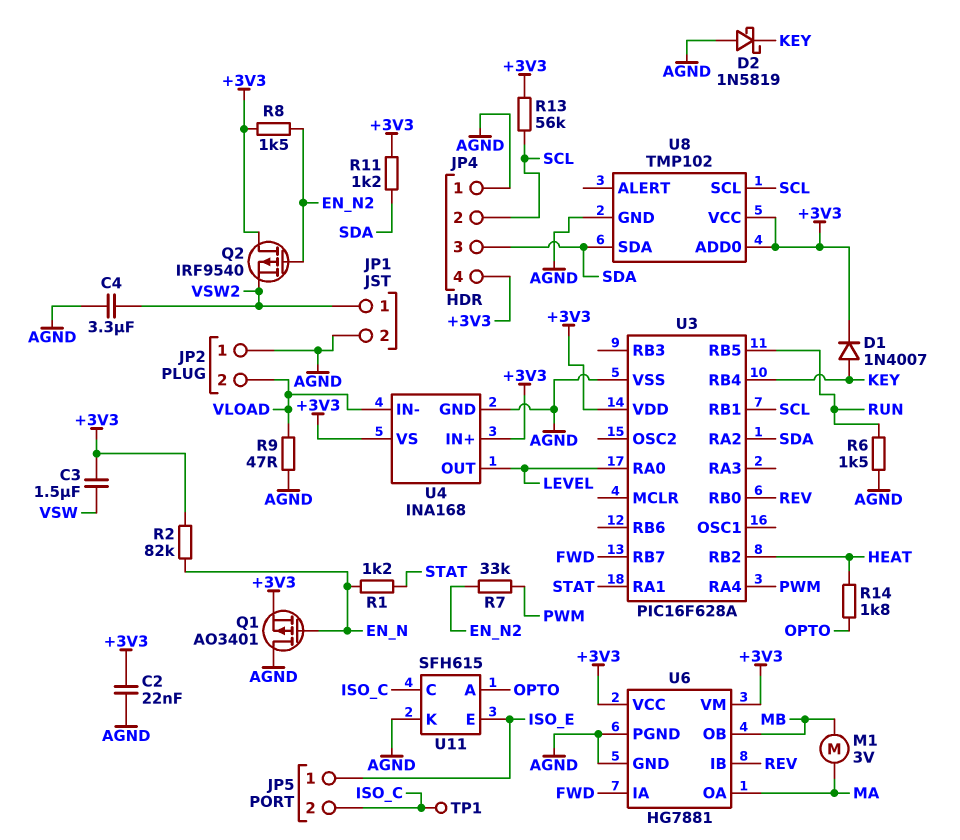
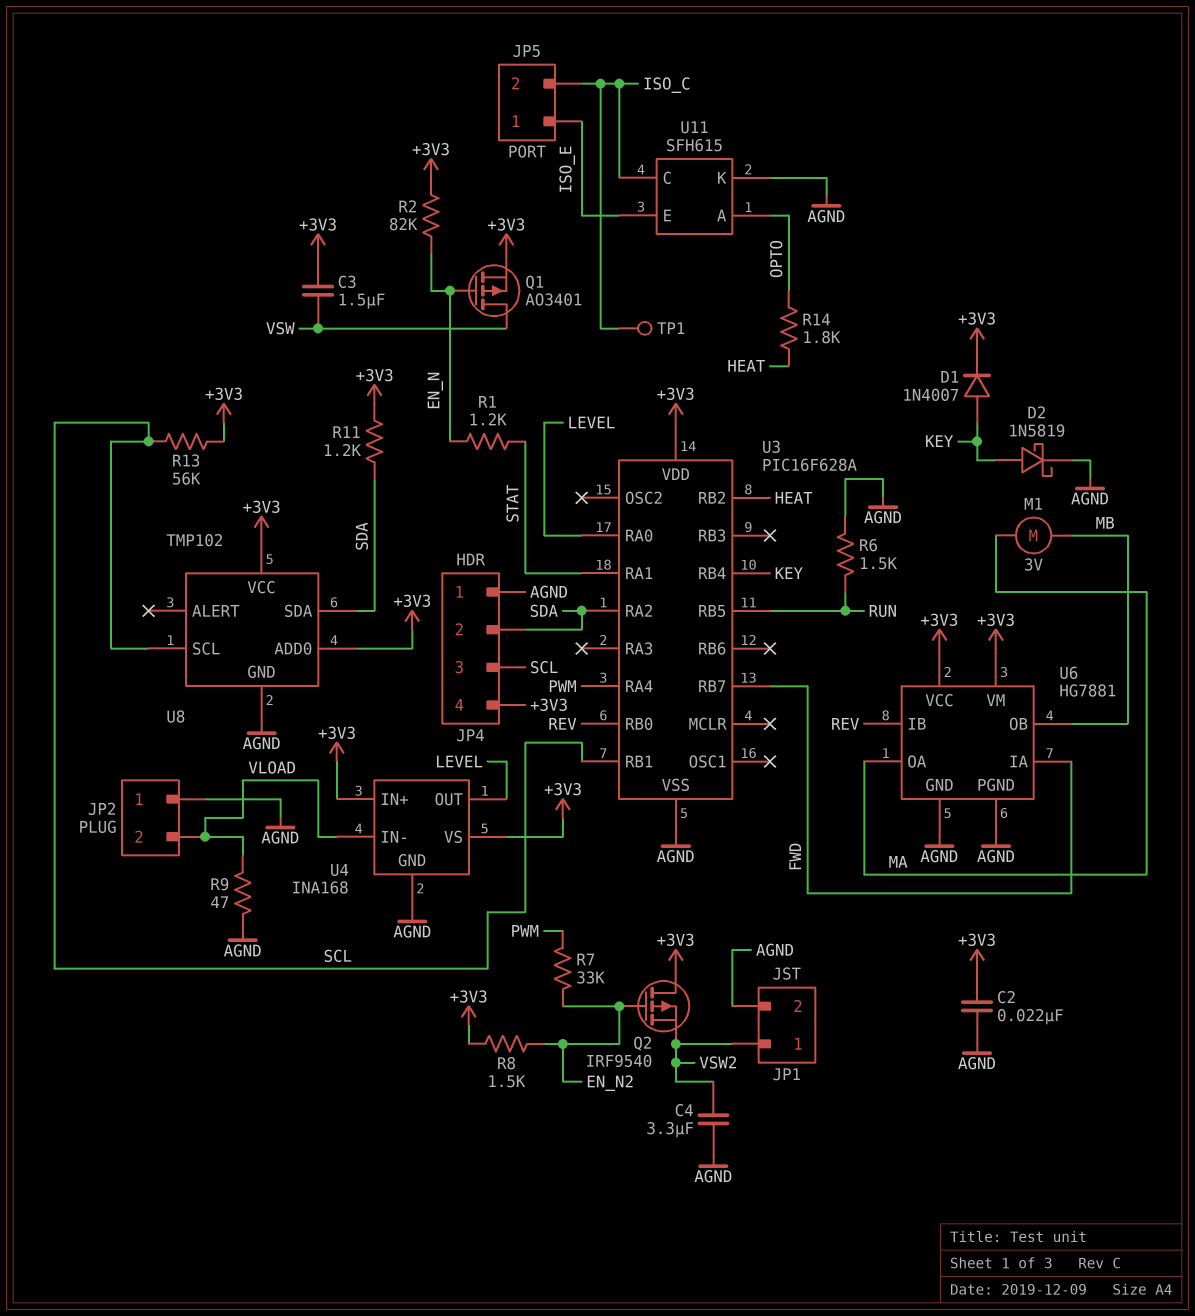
D2: schottky 1N5819 (A AGND, K KEY) -> schottky 1N5819 (A KEY, K AGND)
JP4 pin 2: SCL -> SDA
JP4 pin 3: SDA -> SCL
Q1: PMOS AO3401 (G EN_N, D AGND, S +3V3) -> PMOS AO3401 (G EN_N, D VSW, S +3V3)

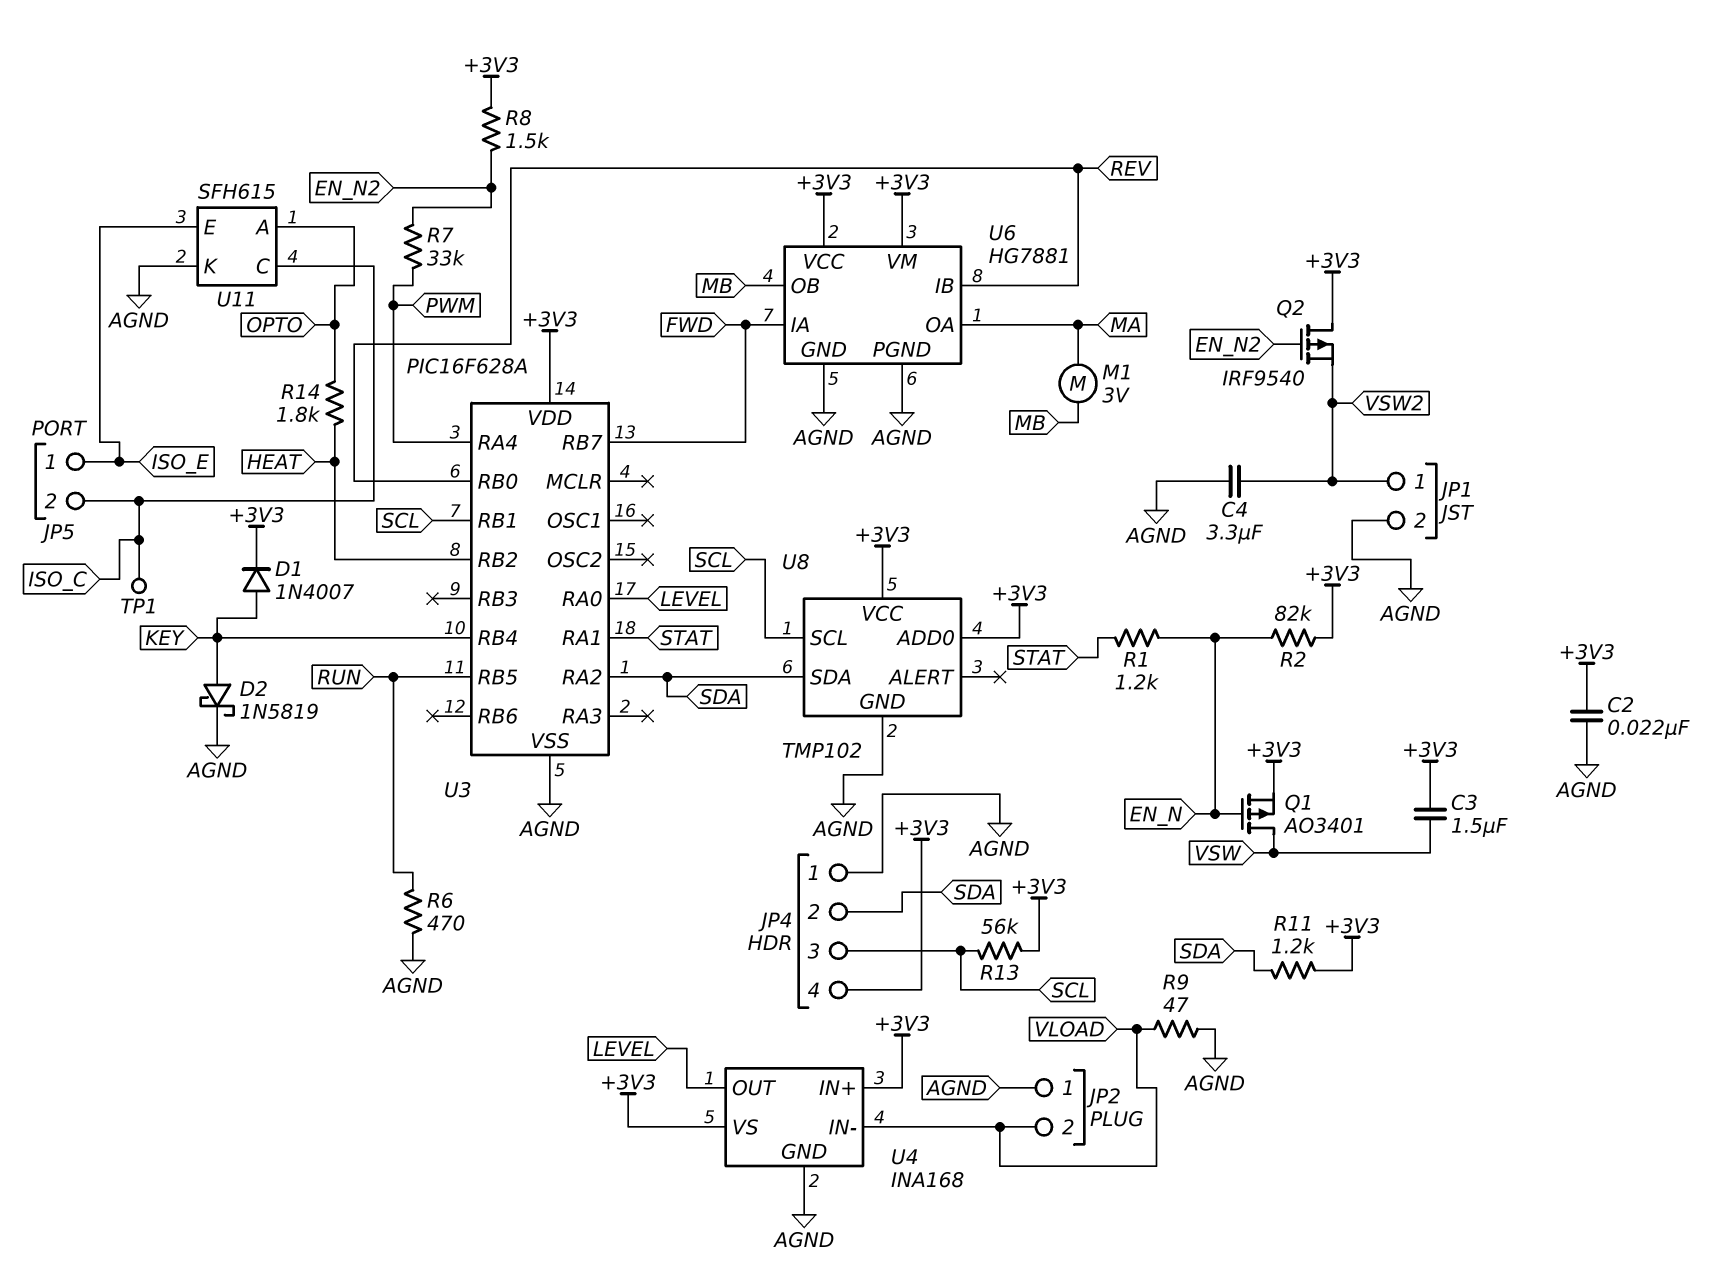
R6: 1.5k (AGND, RUN) -> 470 (AGND, RUN)

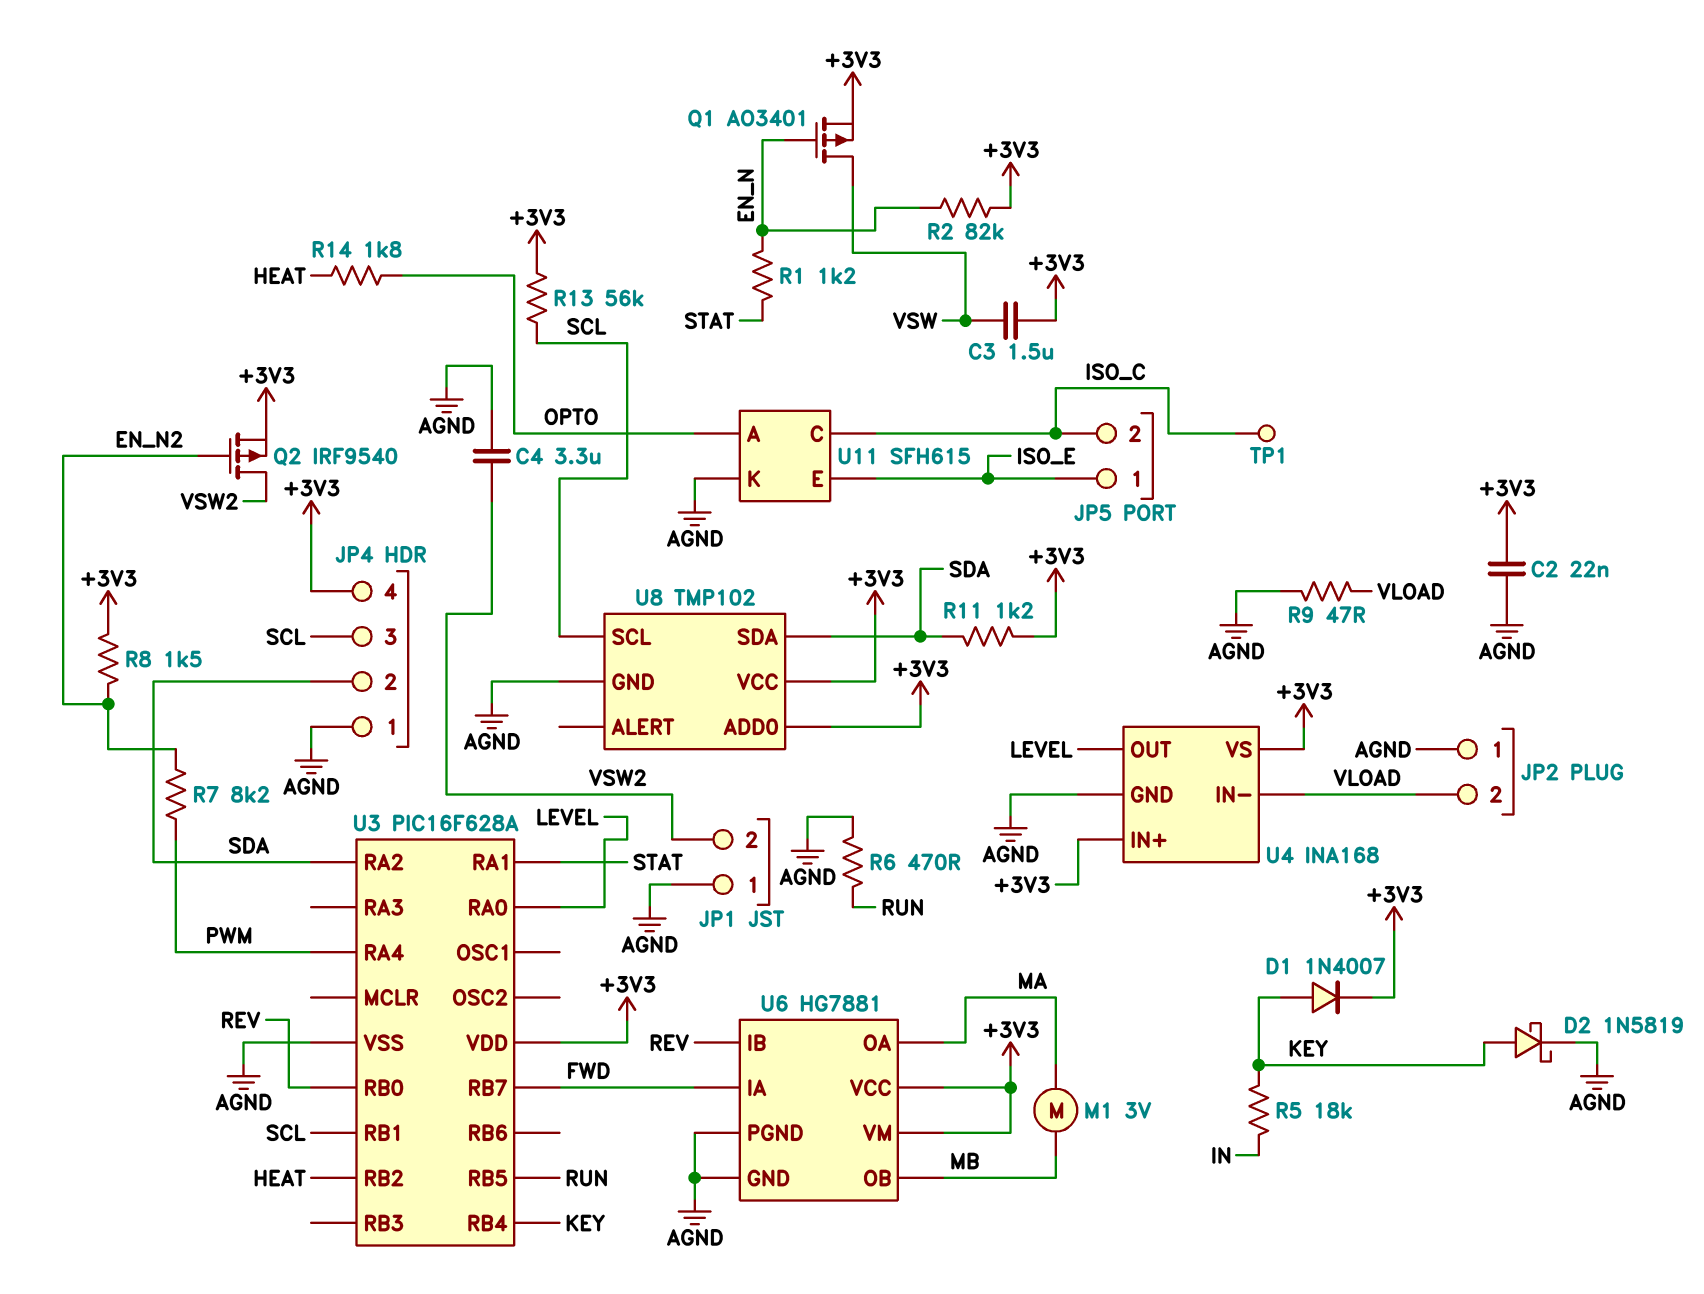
JP1 pin 1: VSW2 -> AGND
JP1 pin 2: AGND -> VSW2
Q2: PMOS IRF9540 (G EN_N2, D +3V3, S VSW2) -> PMOS IRF9540 (G EN_N2, D VSW2, S +3V3)
R5: none -> 18k (IN, KEY)
R7: 33k (EN_N2, PWM) -> 8.2k (EN_N2, PWM)

